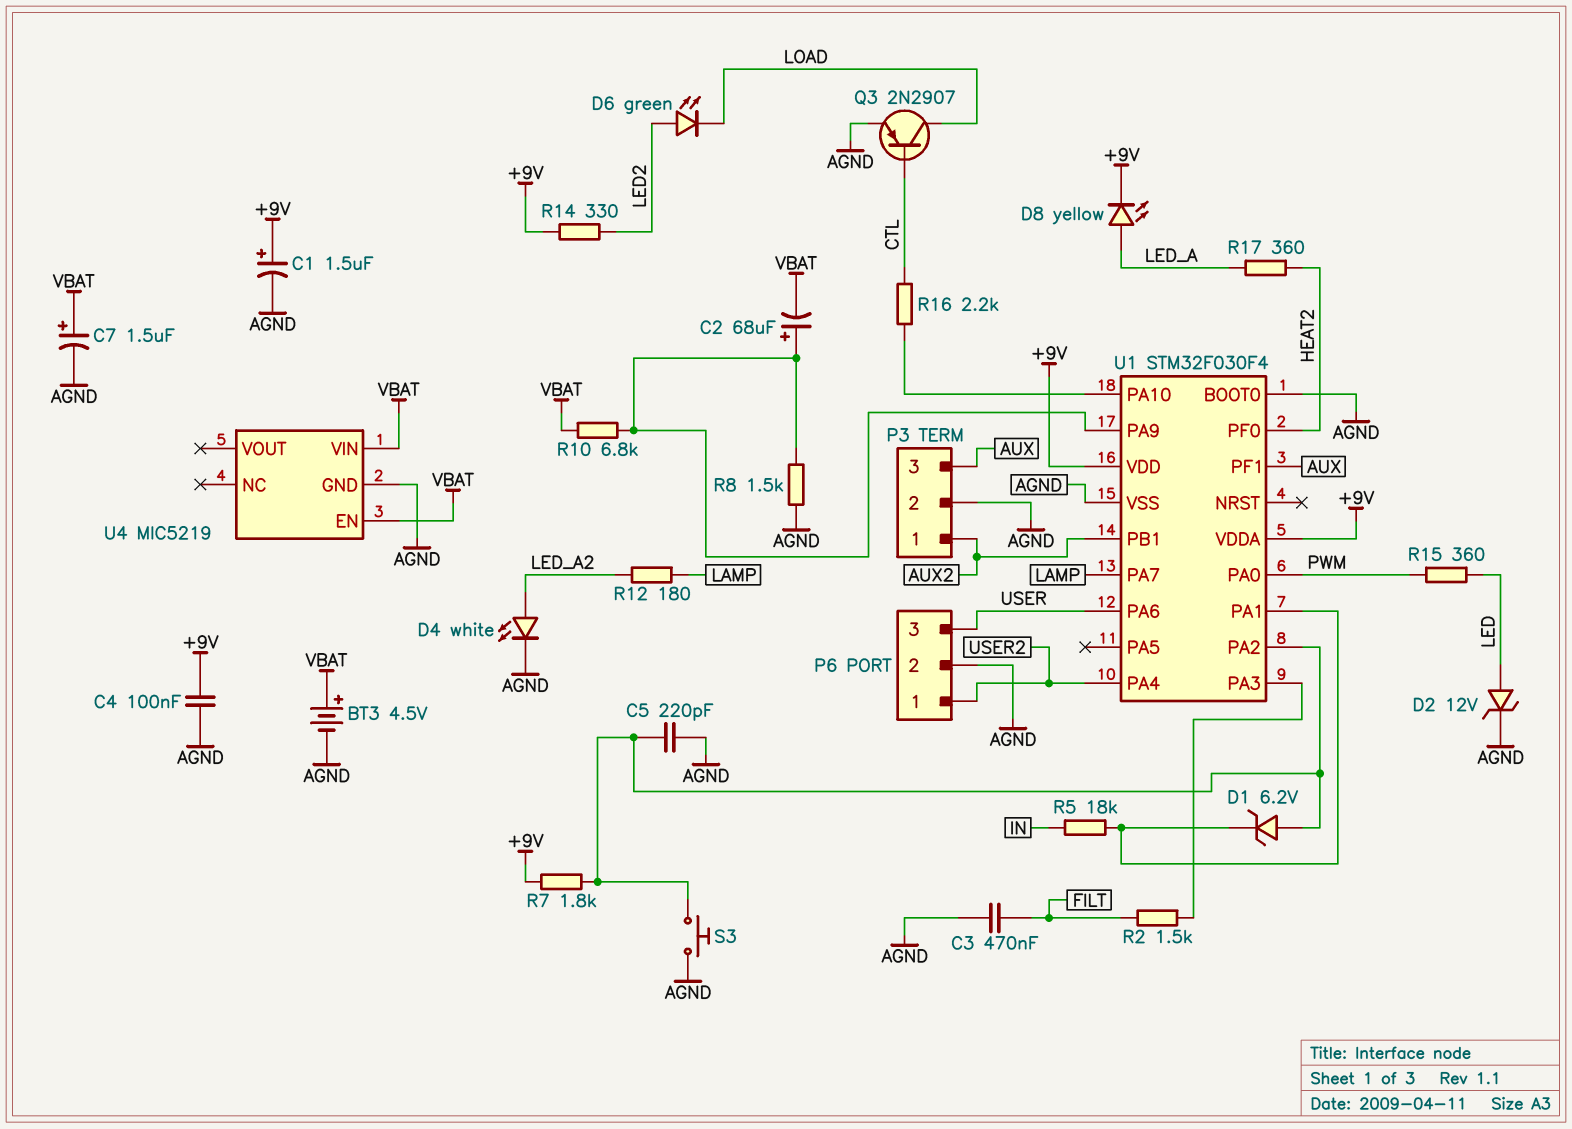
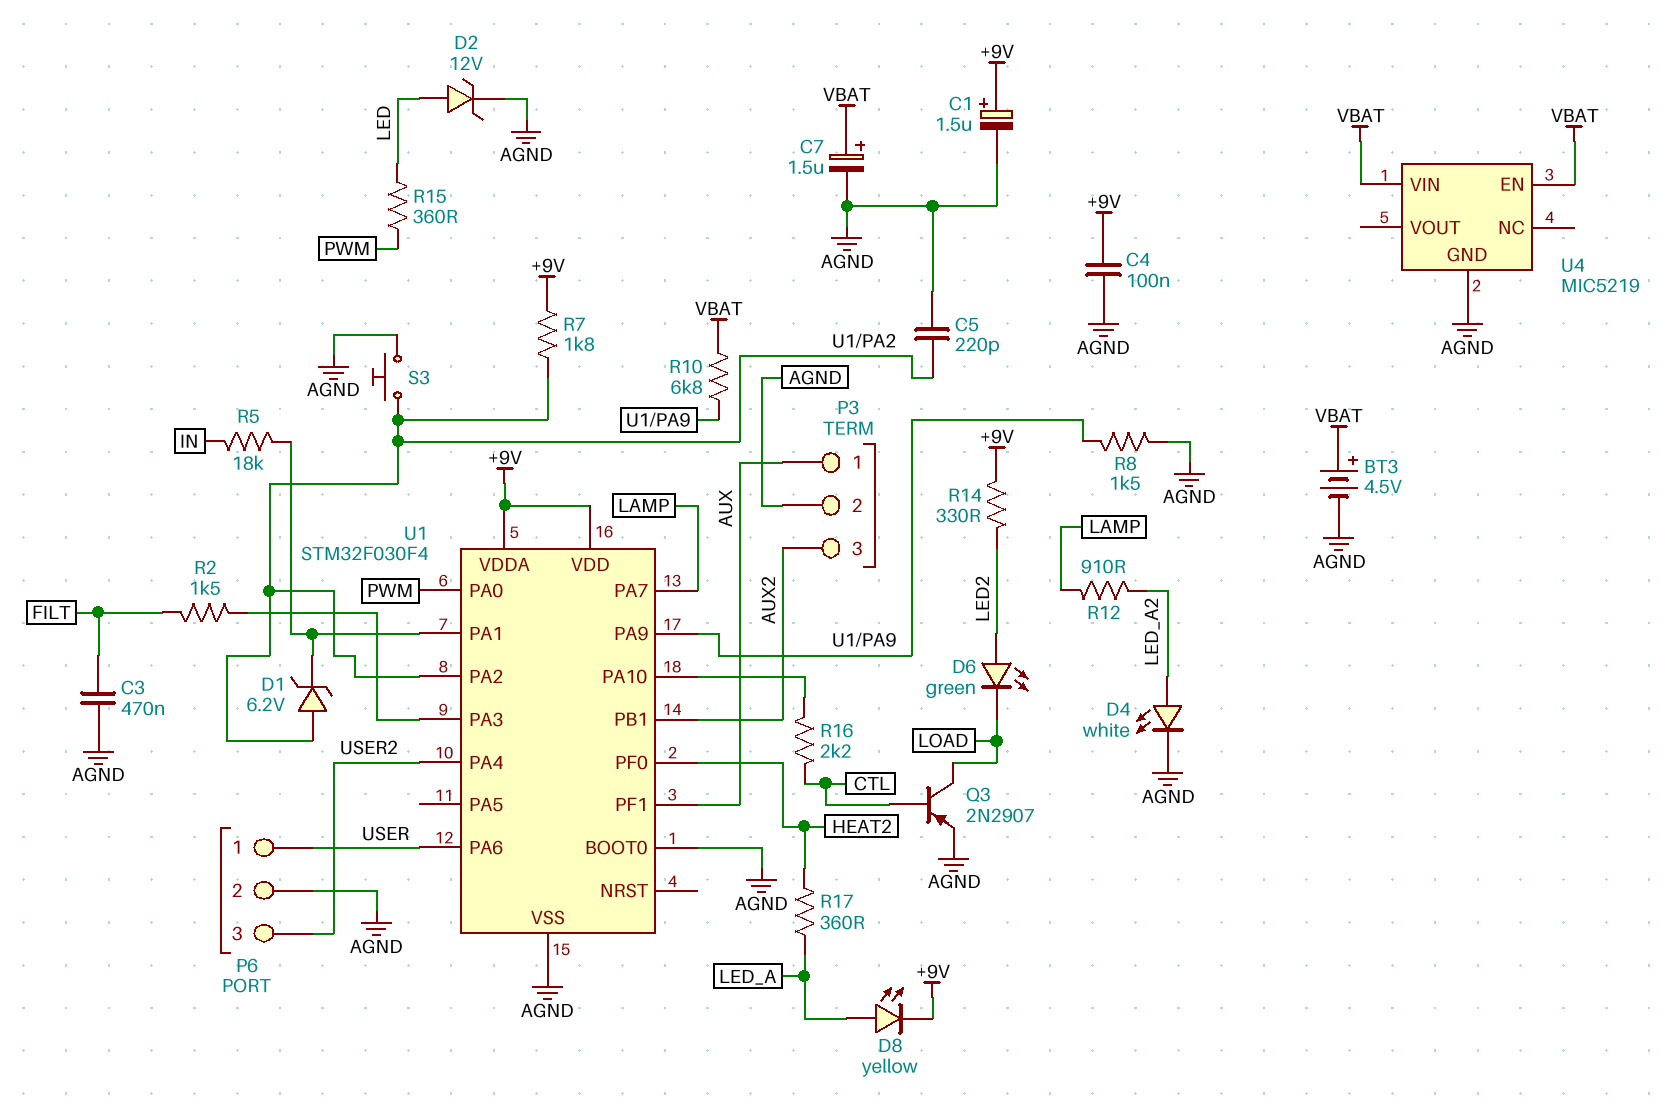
C2: 68uF (plus U1/PA9, minus VBAT) -> none
P3 pin 1: AUX2 -> AUX
P3 pin 3: AUX -> AUX2
P6 pin 1: USER2 -> USER
P6 pin 3: USER -> USER2
R12: 180 (LAMP, LED_A2) -> 910 (LAMP, LED_A2)

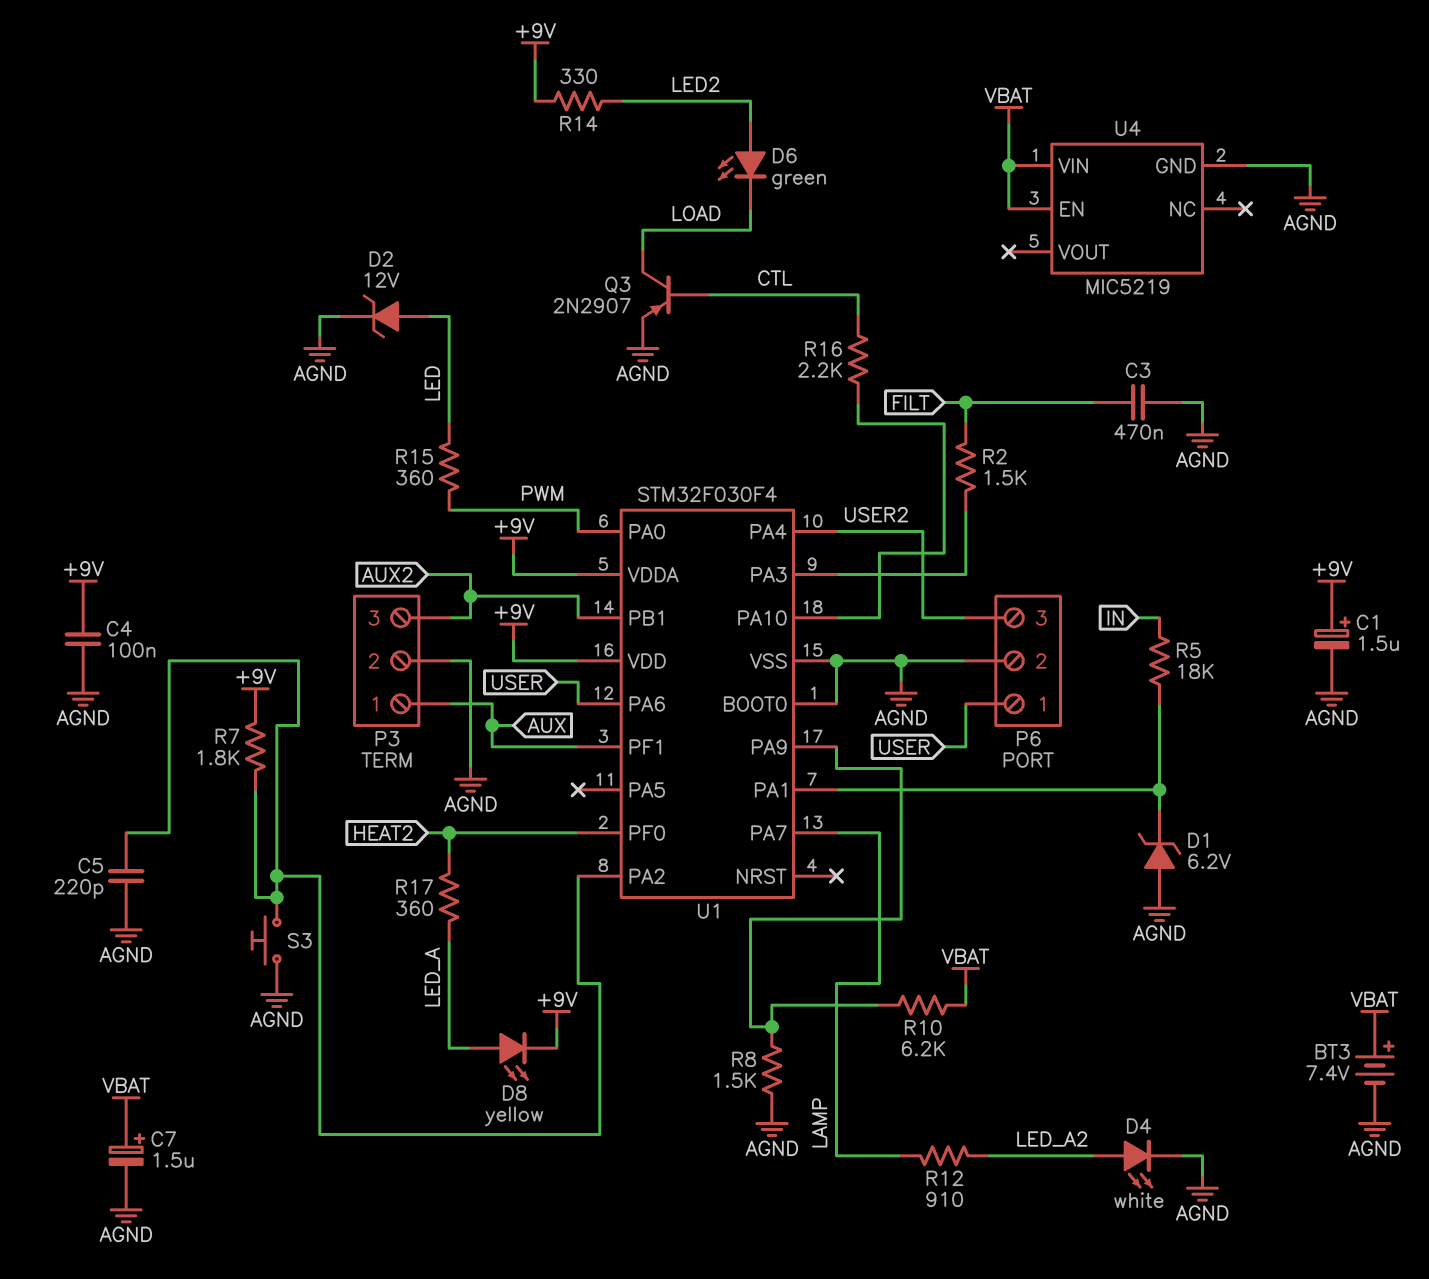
BT3: 4.5V (plus VBAT, minus AGND) -> 7.4V (plus VBAT, minus AGND)
D1: zener 6.2V (A U1/PA2, K U1/PA1) -> zener 6.2V (A AGND, K U1/PA1)
R10: 6.8k (U1/PA9, VBAT) -> 6.2k (U1/PA9, VBAT)

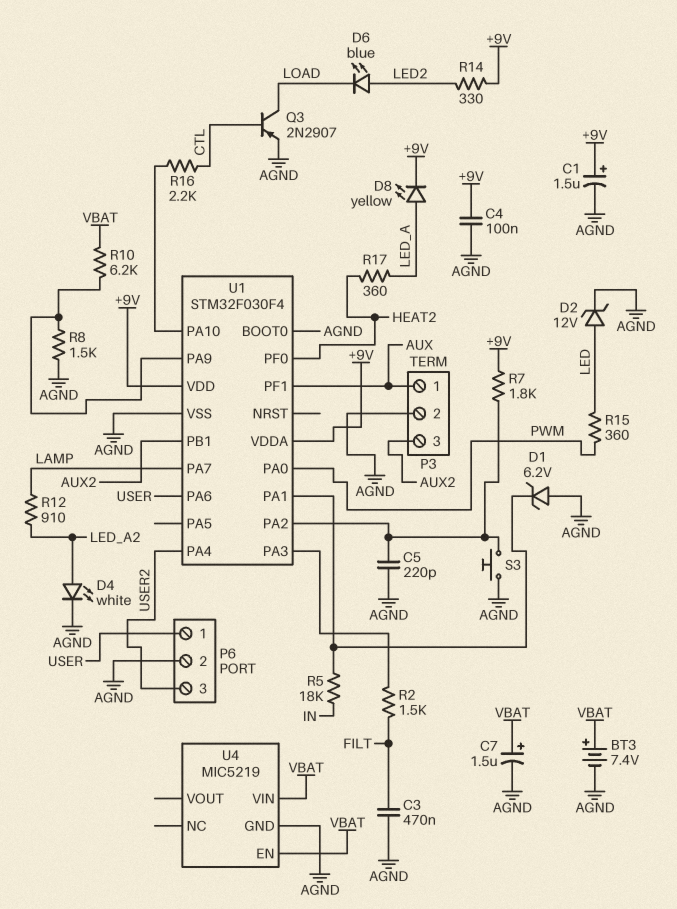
D6: LED green (A LED2, K LOAD) -> LED blue (A LED2, K LOAD)

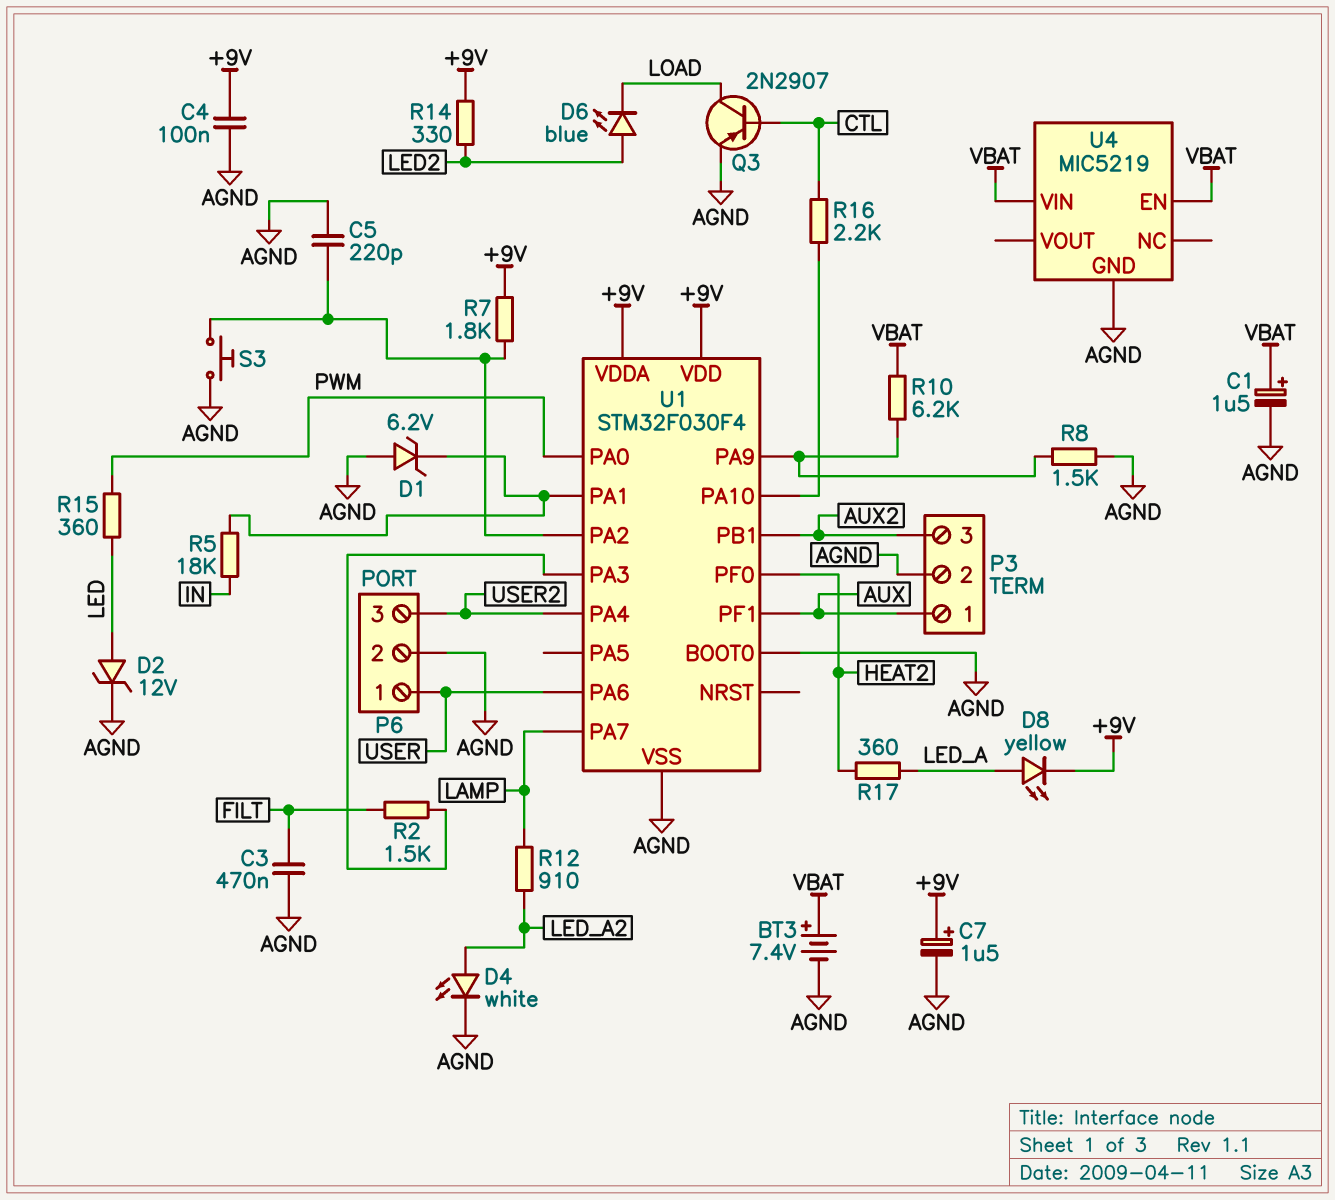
C1: 1.5uF (plus +9V, minus AGND) -> 1.5uF (plus VBAT, minus AGND)
C7: 1.5uF (plus VBAT, minus AGND) -> 1.5uF (plus +9V, minus AGND)

